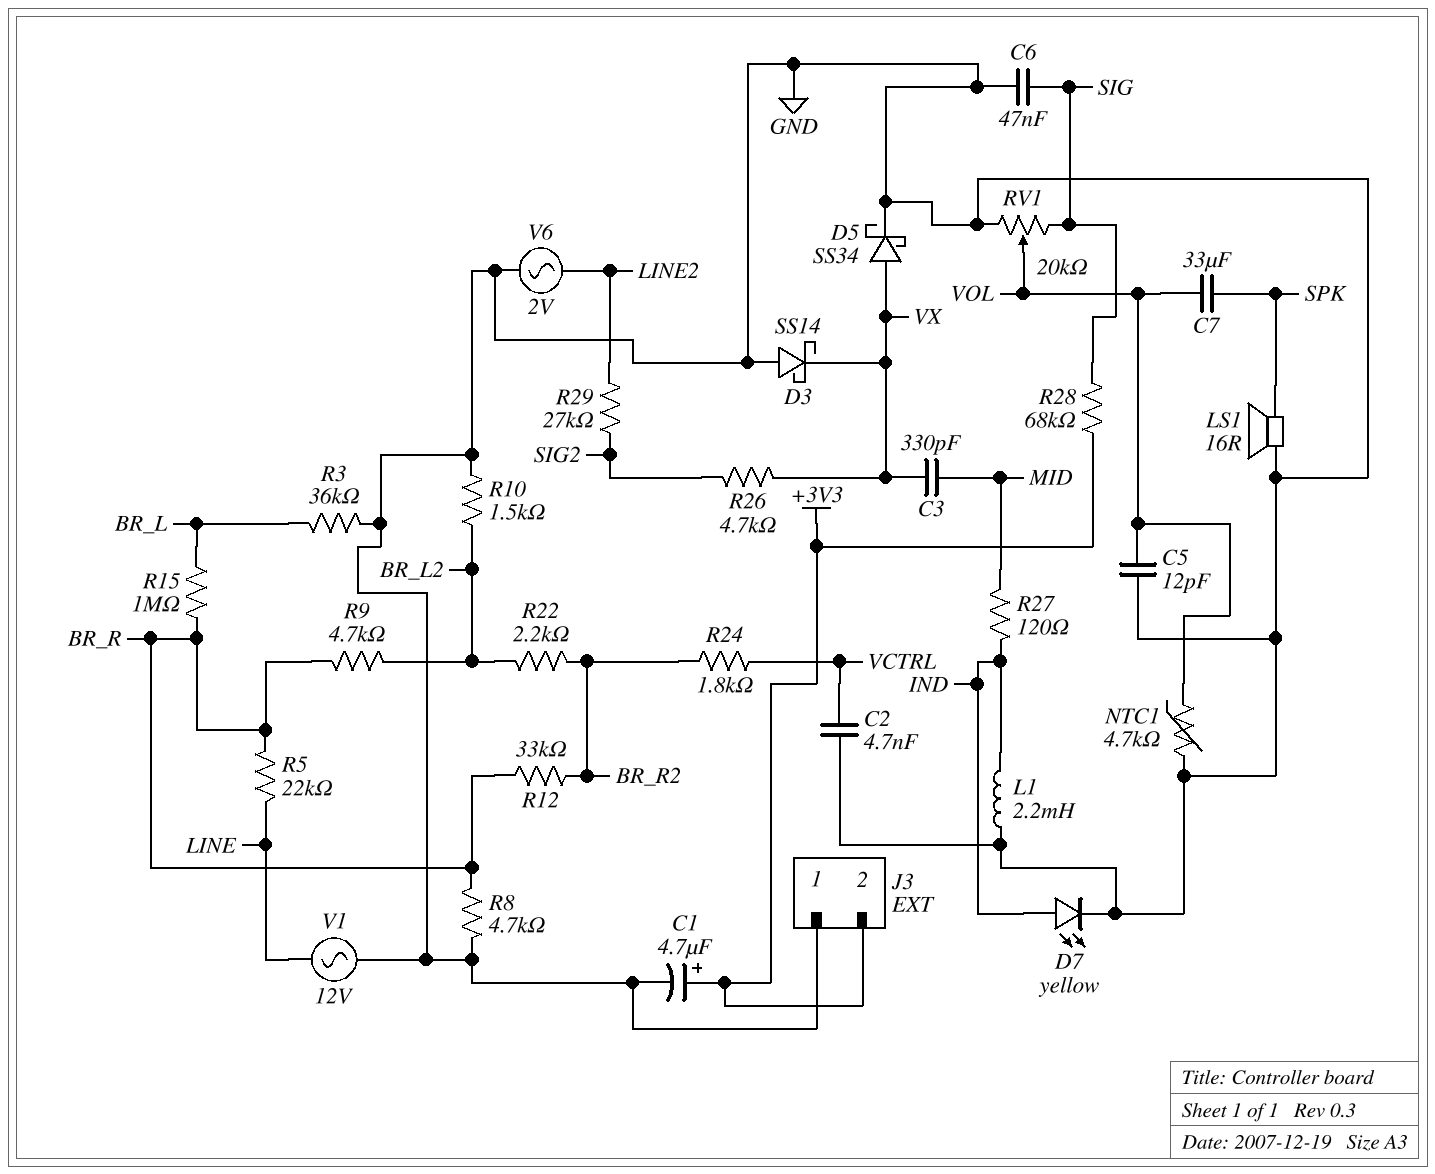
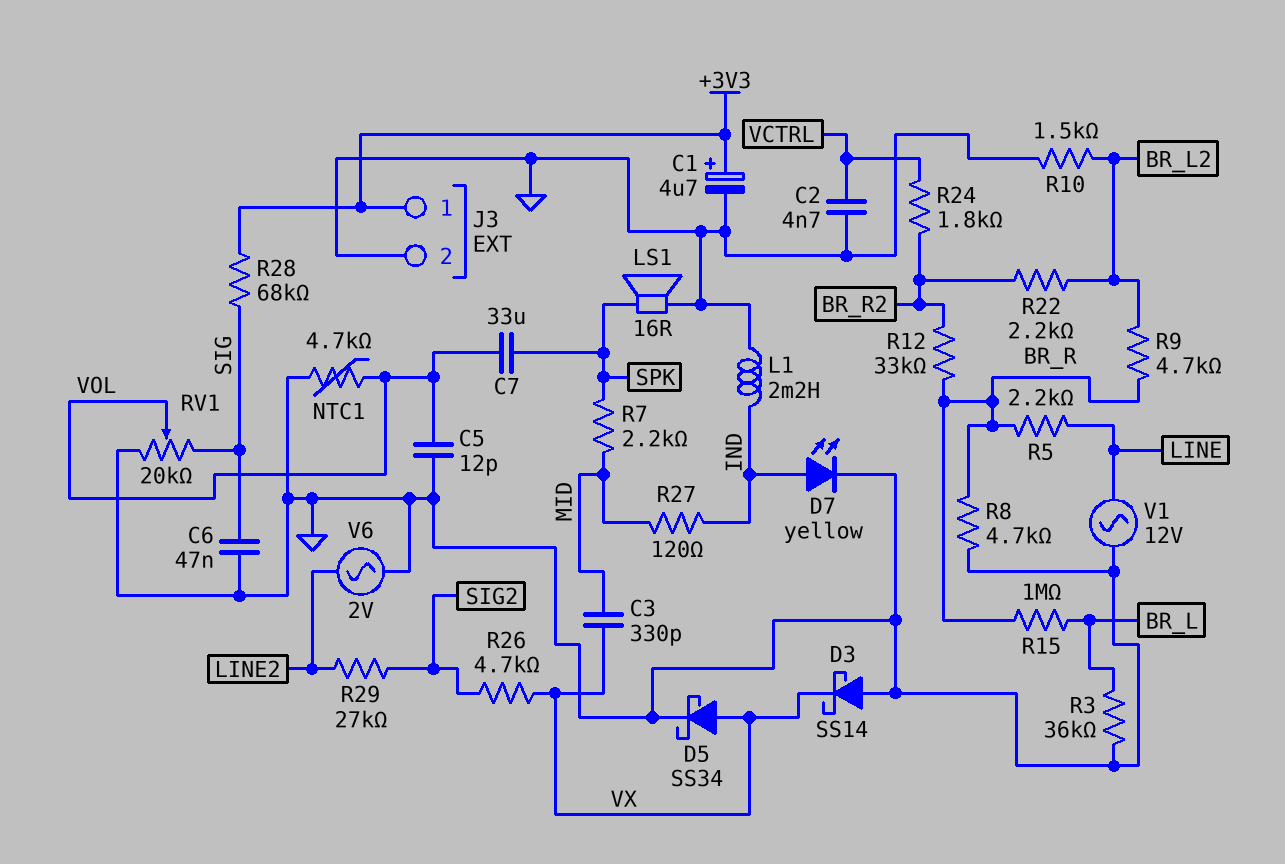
J3 pin 1: GND -> +3V3
J3 pin 2: +3V3 -> GND
R5: 22k (BR_R, LINE) -> 2.2k (BR_R, LINE)
R7: none -> 2.2k (MID, SPK)

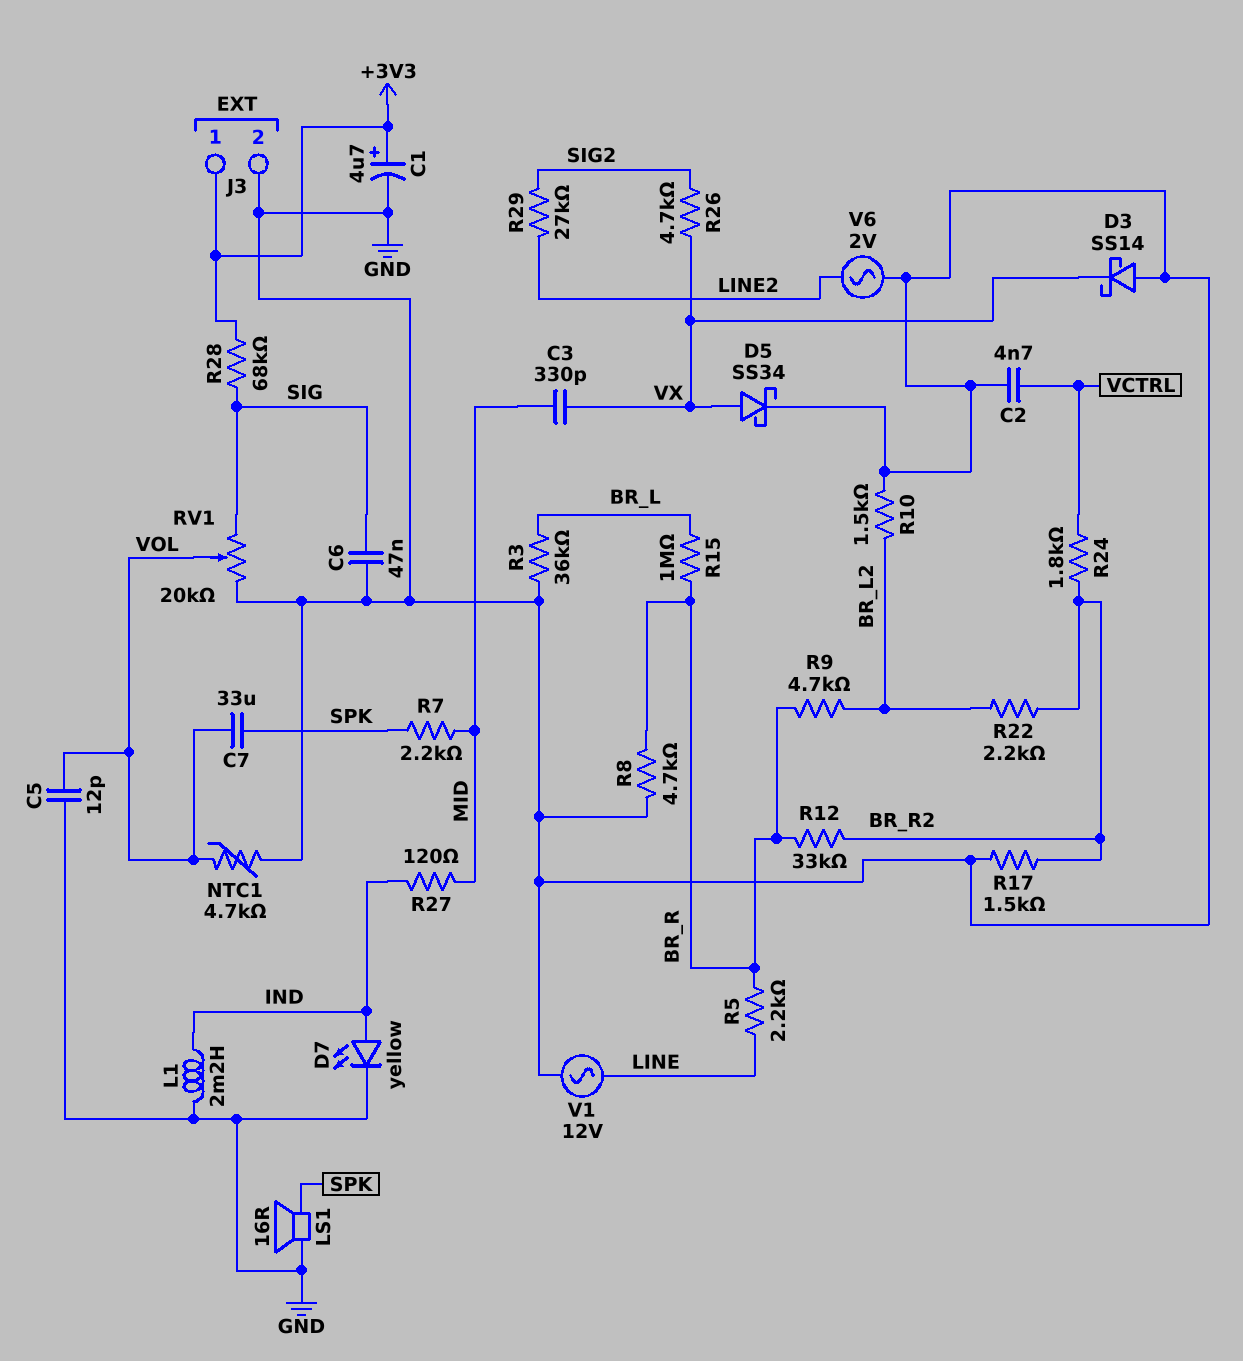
R17: none -> 1.5k (BR_R2, GND)

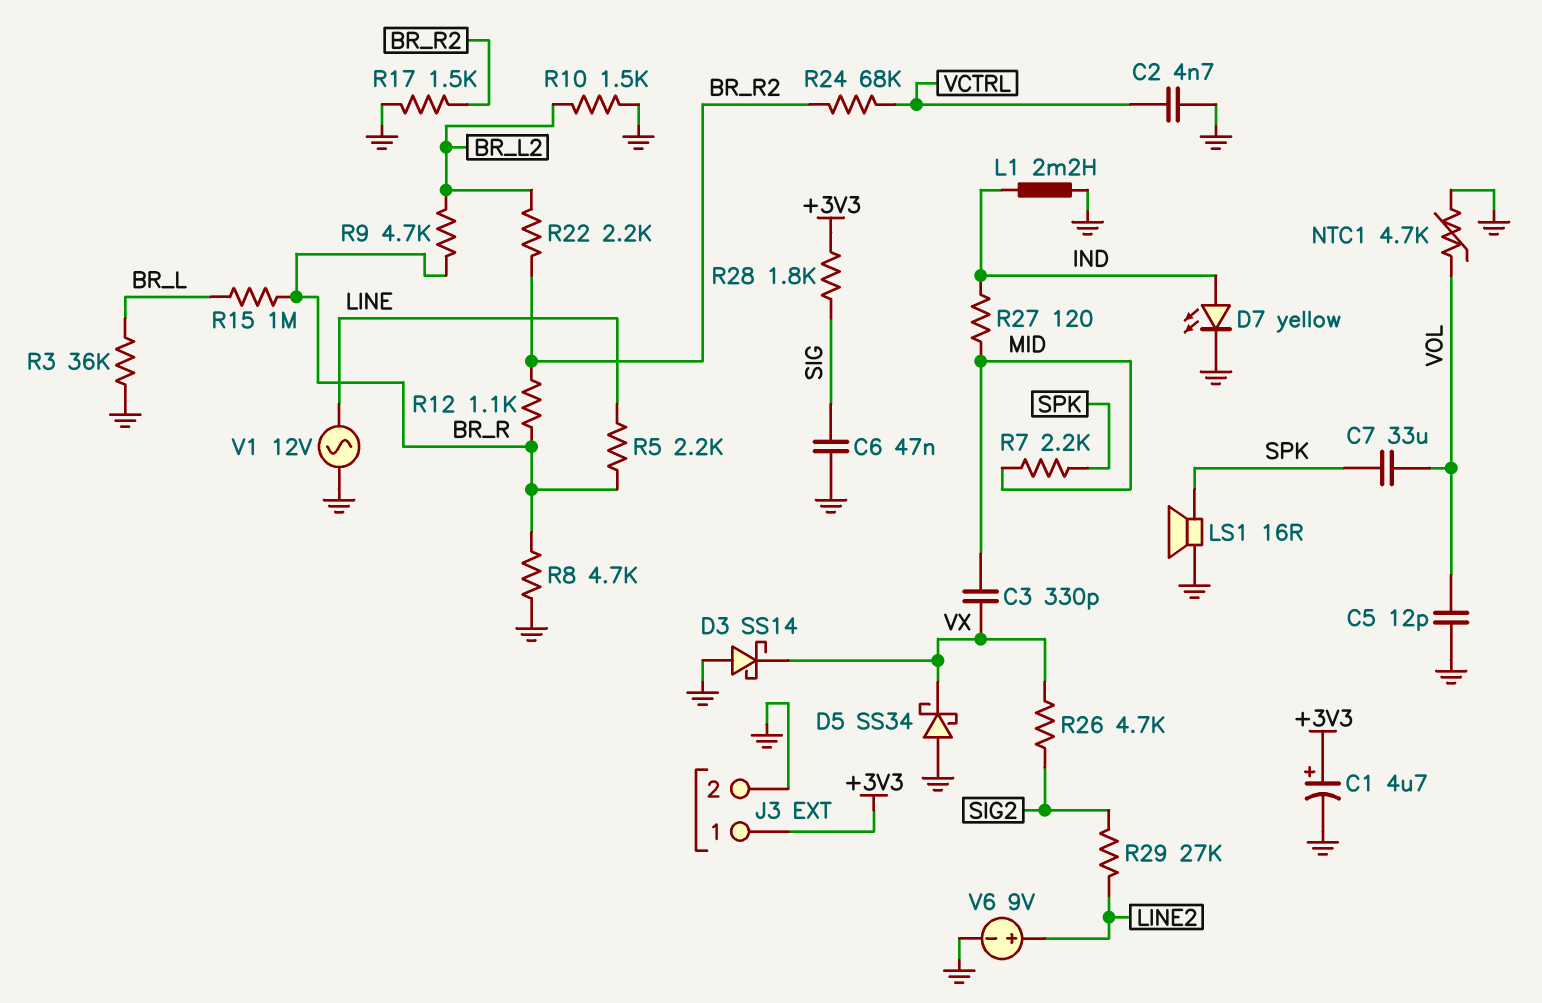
D5: schottky SS34 (A VX, K GND) -> schottky SS34 (A GND, K VX)
R12: 33k (BR_R, BR_R2) -> 1.1k (BR_R, BR_R2)
R24: 1.8k (BR_R2, VCTRL) -> 68k (BR_R2, VCTRL)
R28: 68k (+3V3, SIG) -> 1.8k (+3V3, SIG)
RV1: 20k (GND, SIG, wiper VOL) -> none
V6: AC 2V (GND, LINE2) -> 9V (plus LINE2, minus GND)

